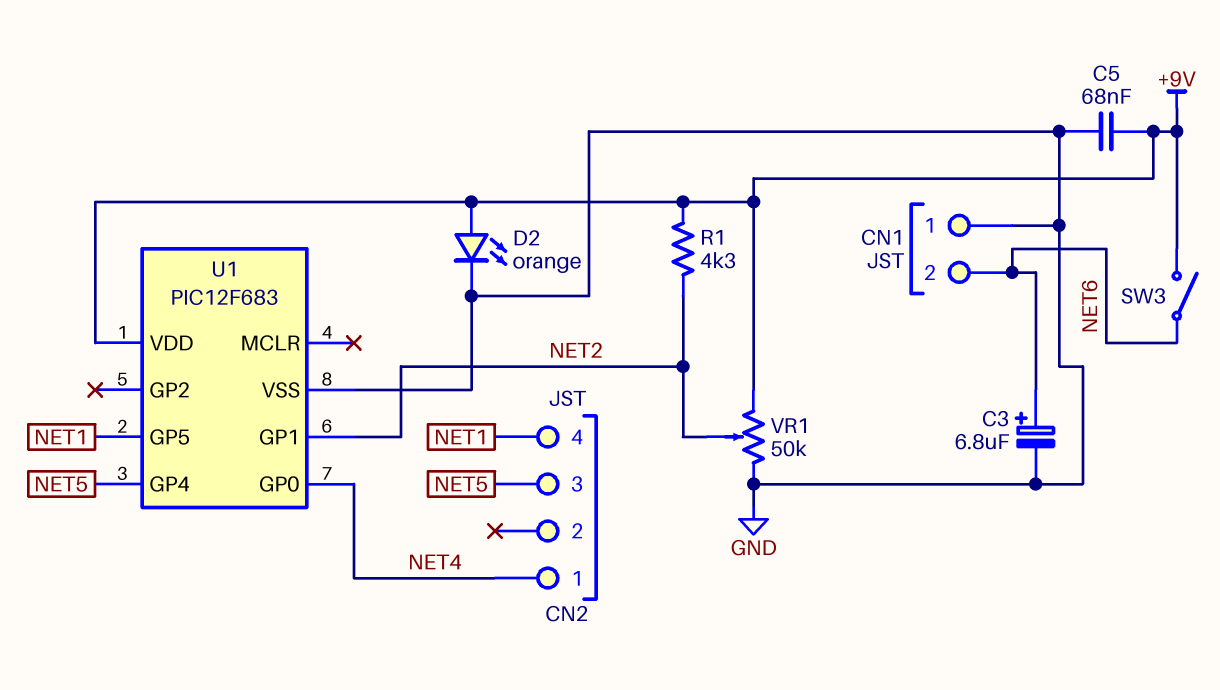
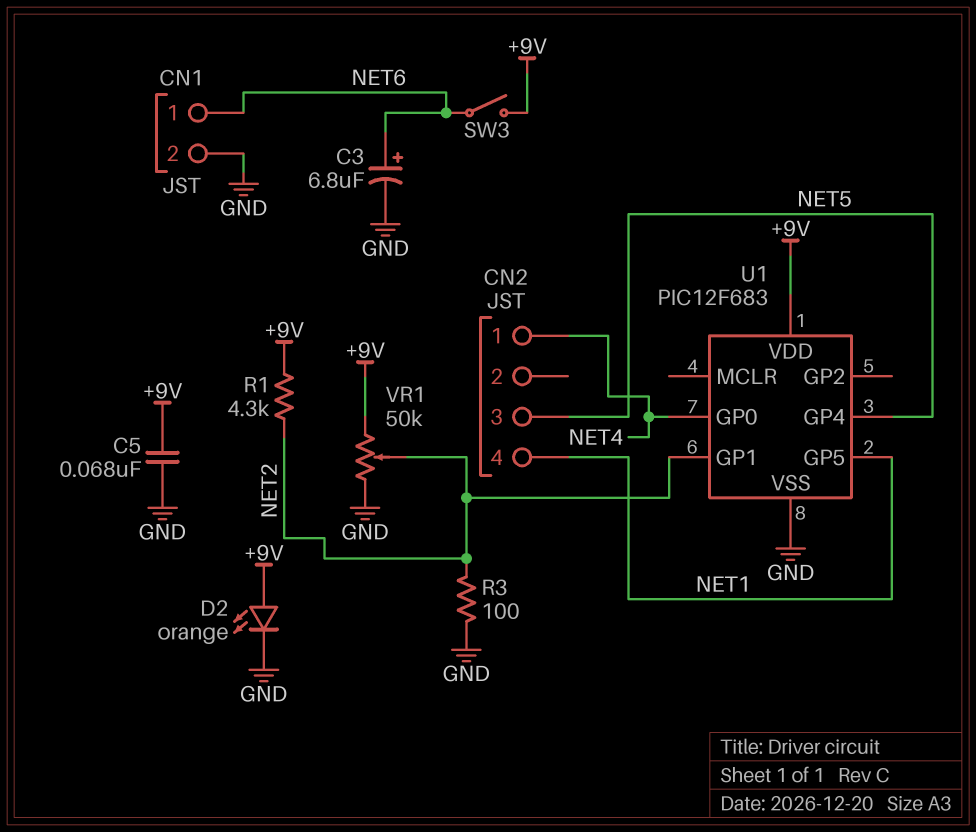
CN1 pin 1: GND -> NET6
CN1 pin 2: NET6 -> GND
R3: none -> 100 (GND, NET2)

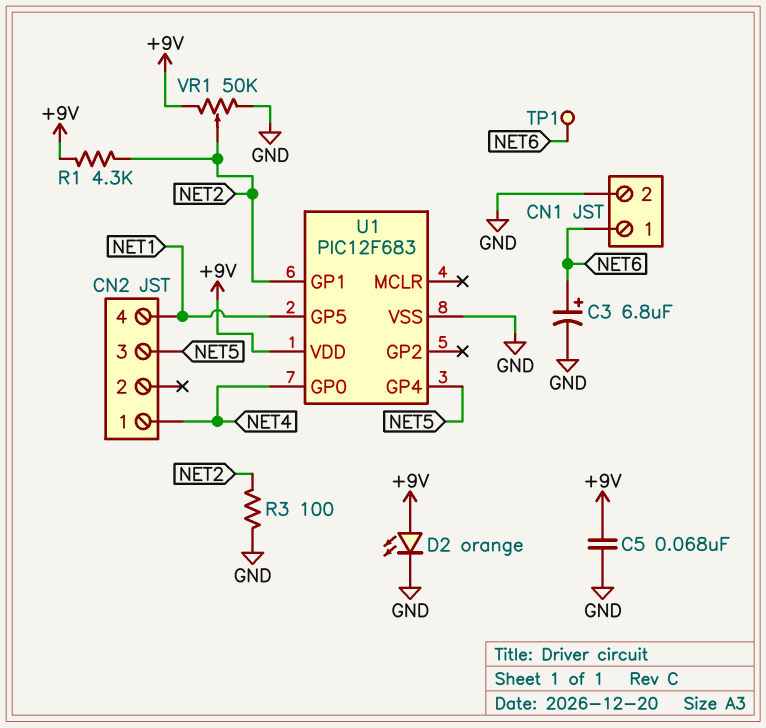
SW3: switch (+9V, NET6) -> none
TP1: none -> test point (NET6)

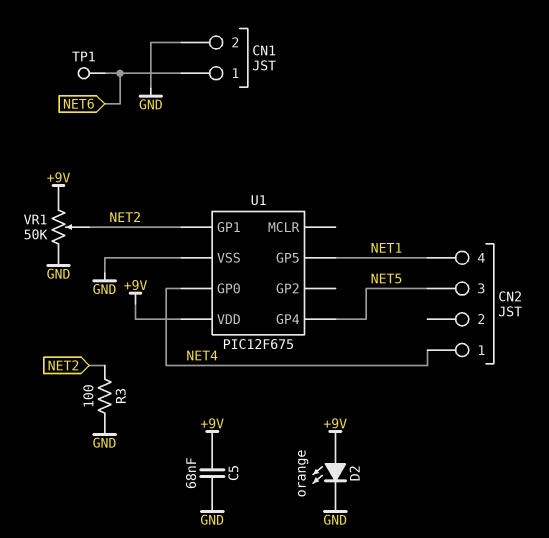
C3: 6.8uF (plus NET6, minus GND) -> none
R1: 4.3k (+9V, NET2) -> none
U1: PIC12F683 -> PIC12F675

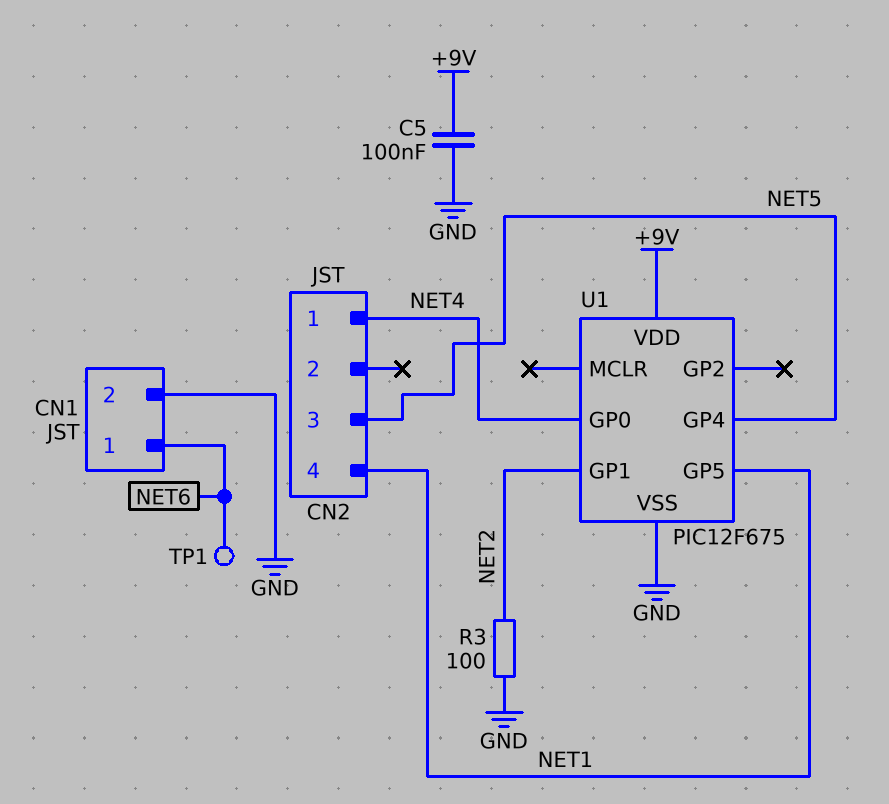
C5: 68nF (+9V, GND) -> 100nF (+9V, GND)
D2: LED orange (A +9V, K GND) -> none
VR1: 50k (+9V, GND, wiper NET2) -> none

